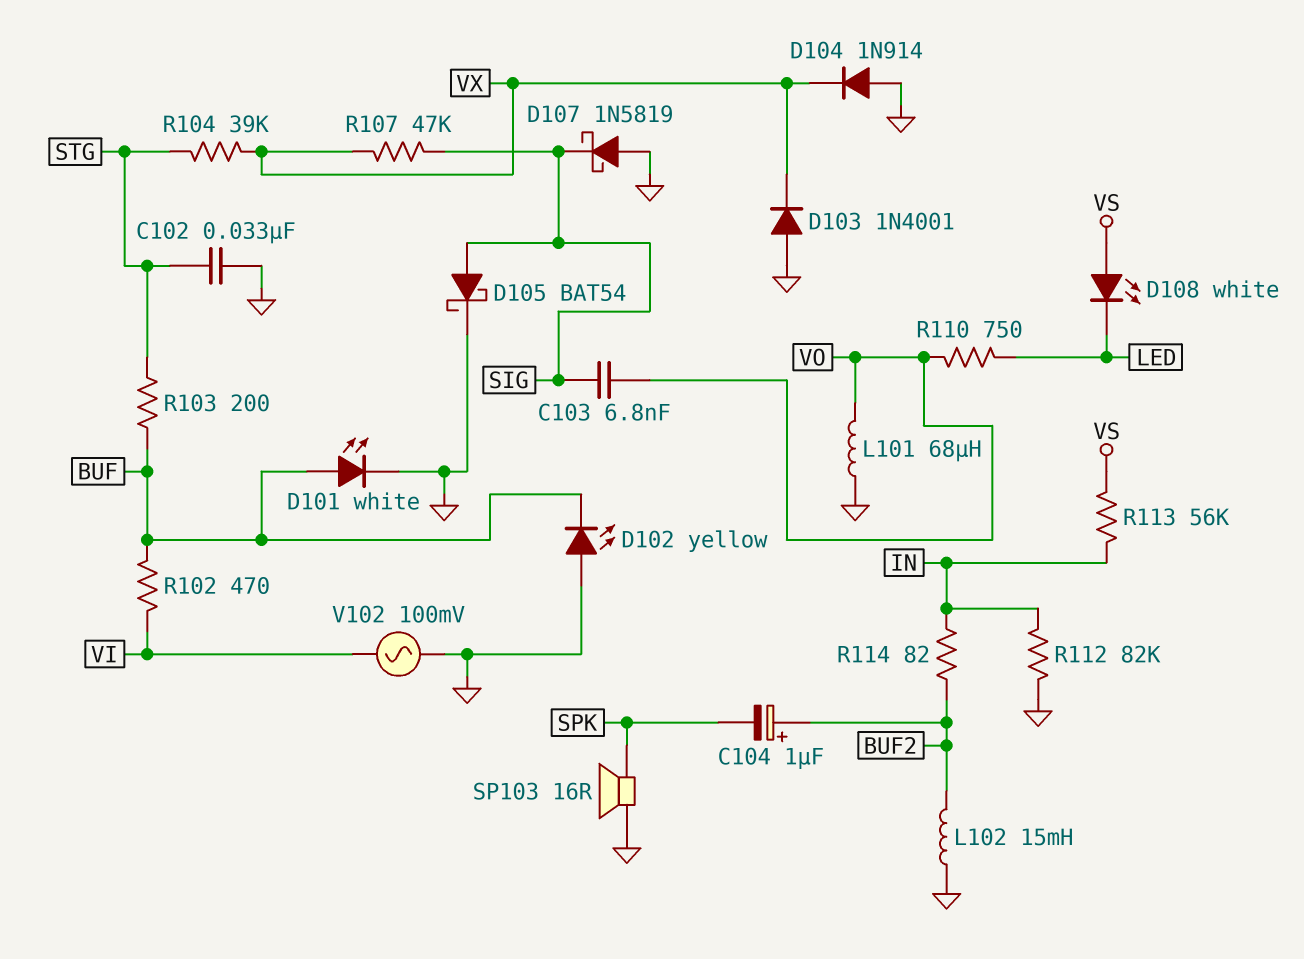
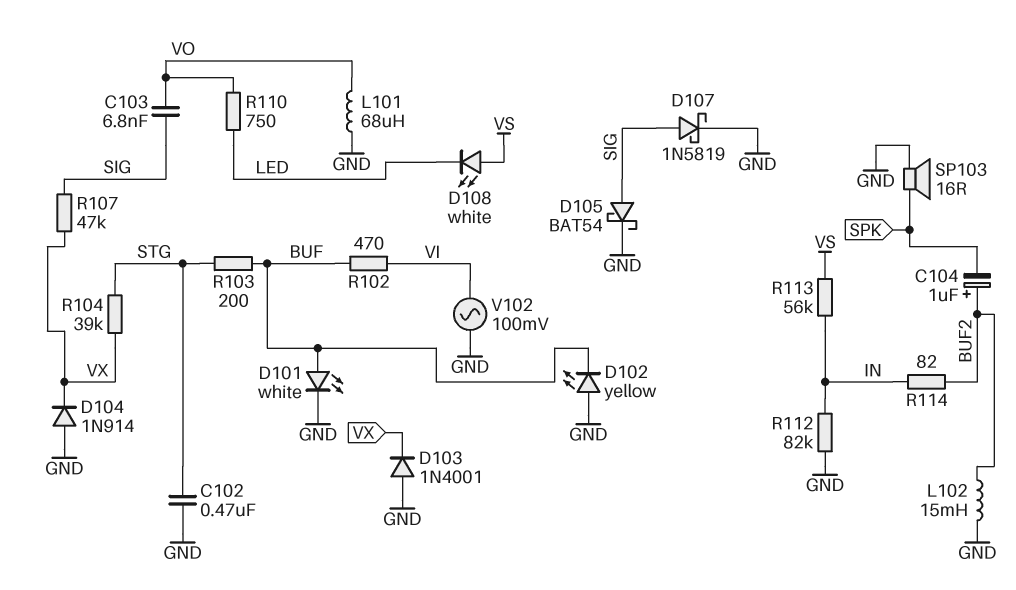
C102: 33nF (GND, STG) -> 470nF (GND, STG)
D107: schottky 1N5819 (A GND, K SIG) -> schottky 1N5819 (A SIG, K GND)

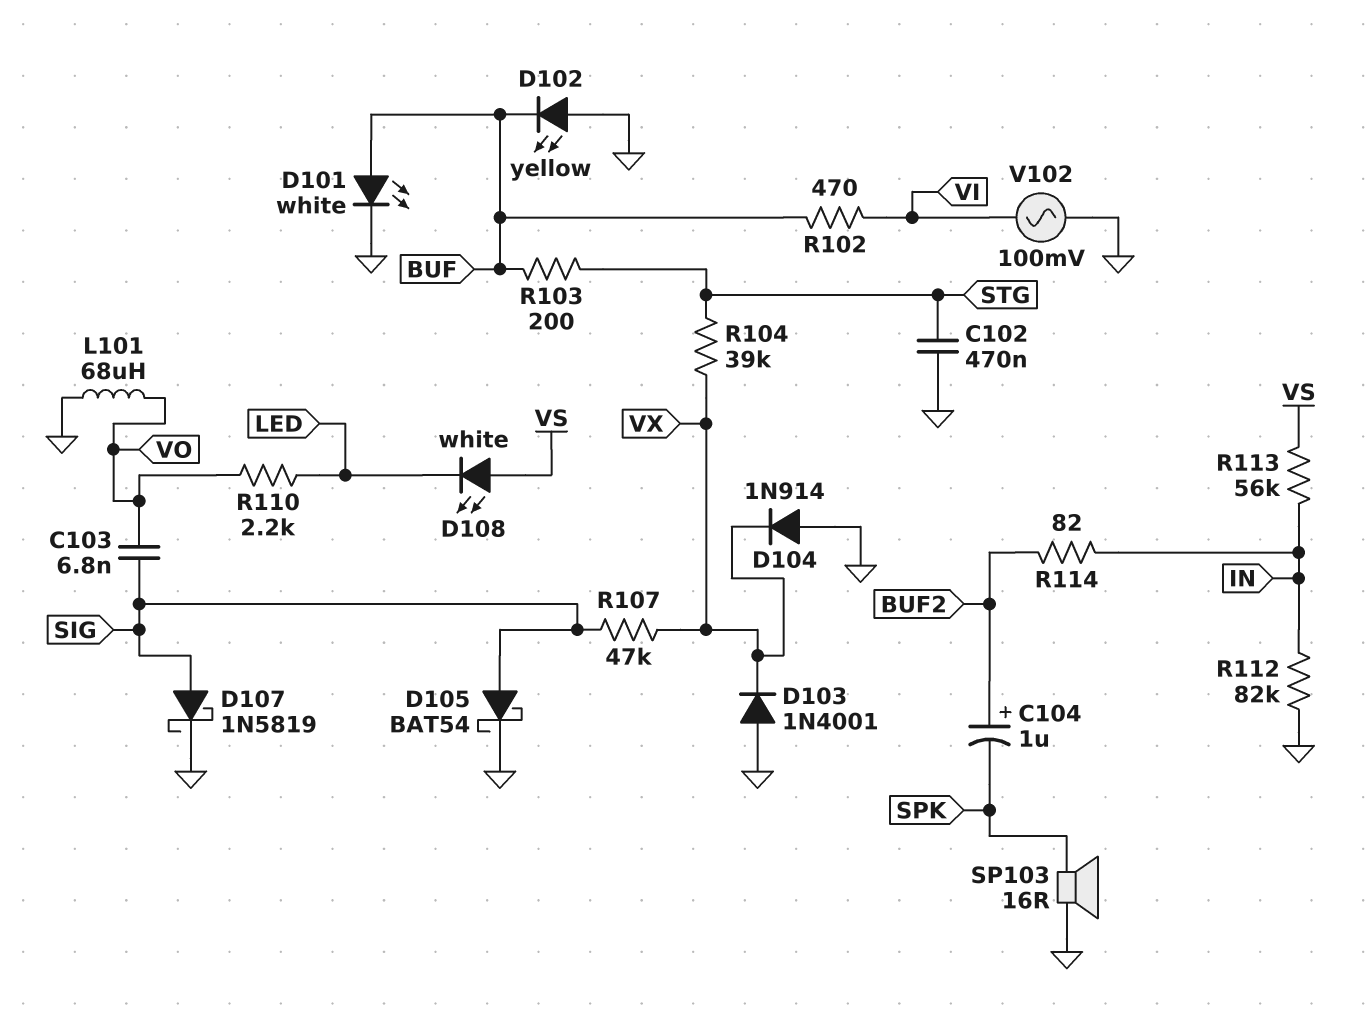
L102: 15mH (BUF2, GND) -> none
R110: 750 (LED, VO) -> 2.2k (LED, VO)

